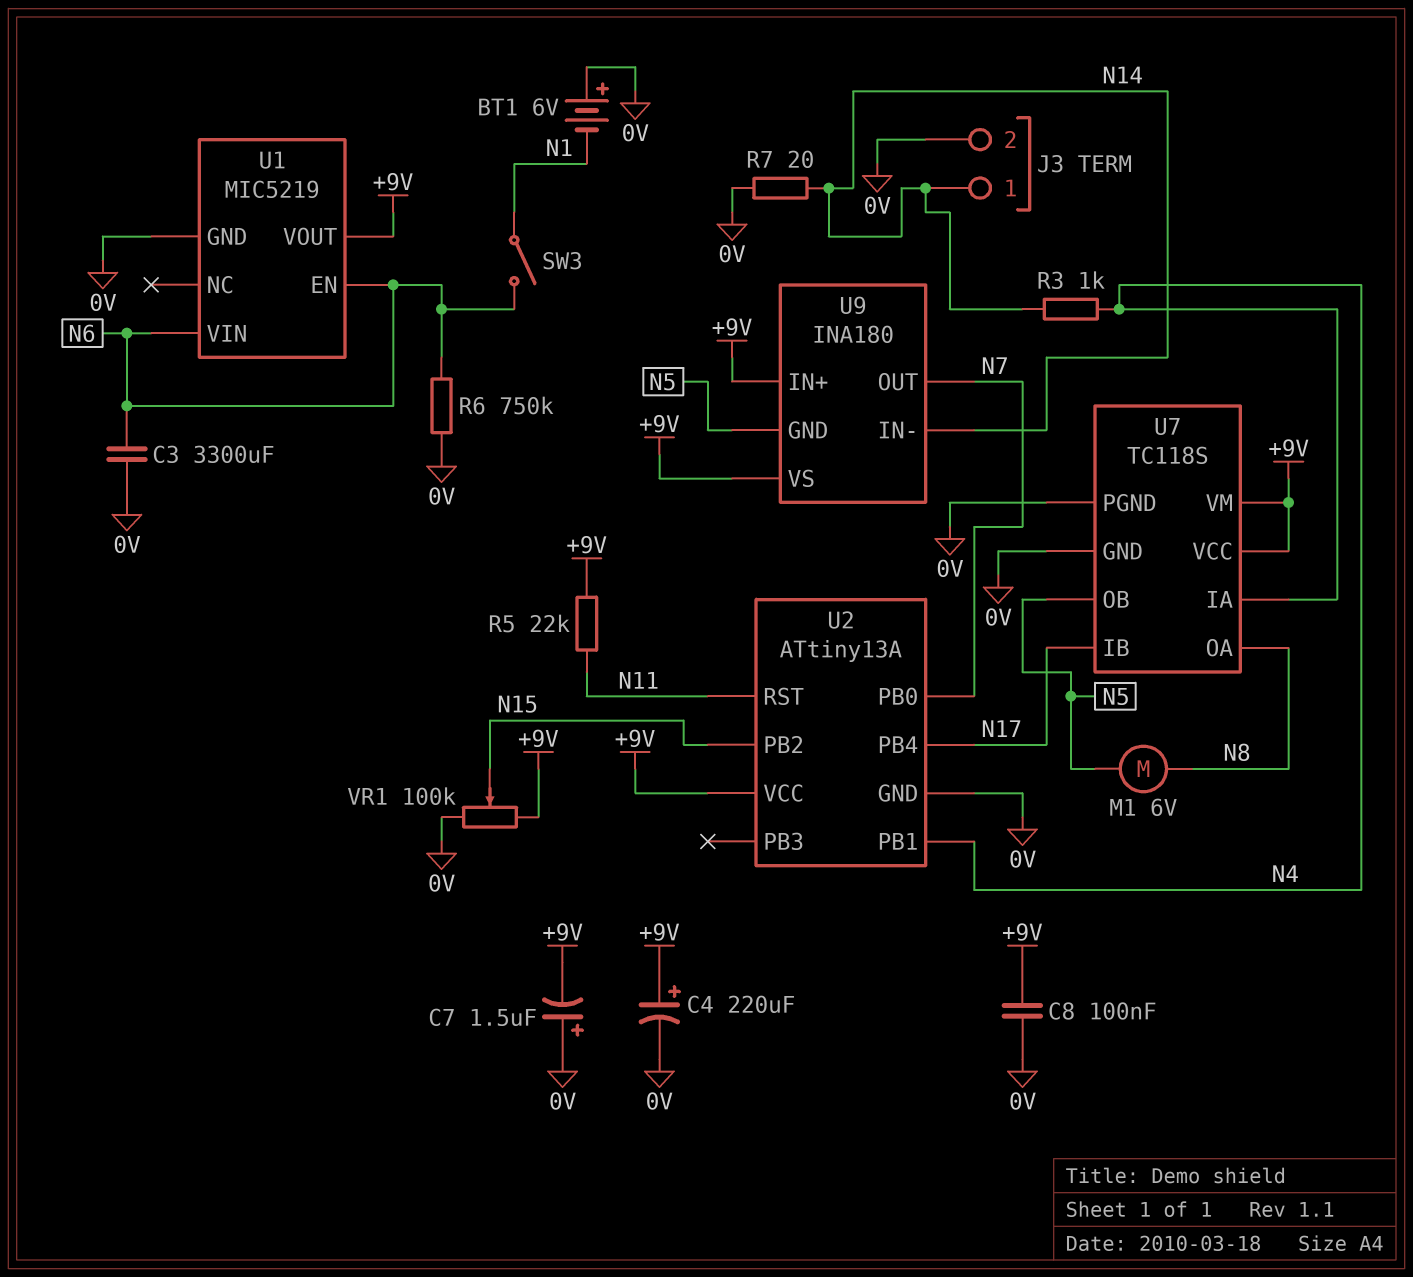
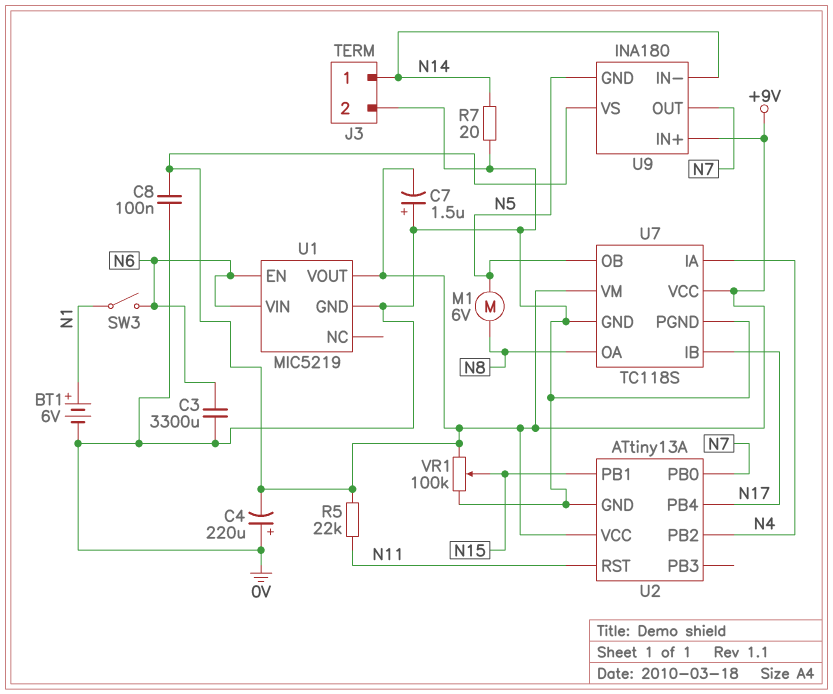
BT1: 6V (plus 0V, minus N1) -> 6V (plus N1, minus 0V)
C4: 220uF (plus +9V, minus 0V) -> 220uF (plus 0V, minus +9V)
R3: 1k (N4, N14) -> none
R6: 750k (0V, N6) -> none
U2 pin PB1: N4 -> N15
U2 pin PB2: N15 -> N4

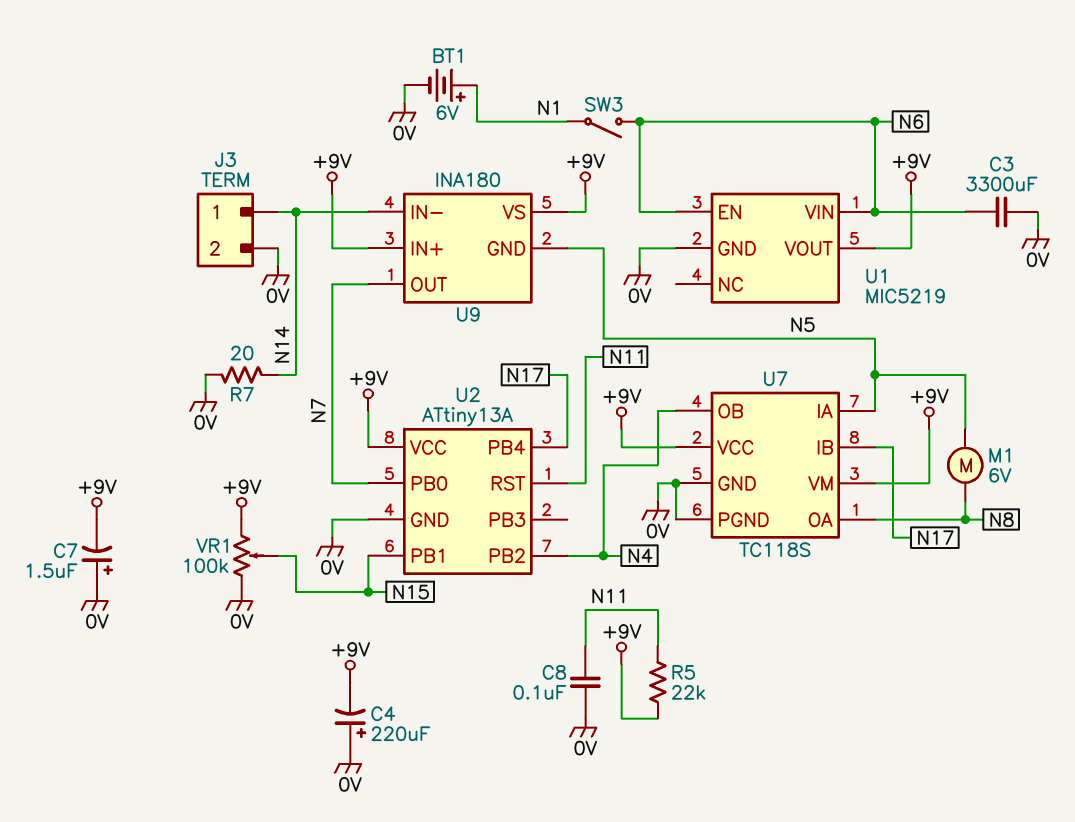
C8: 100nF (+9V, 0V) -> 100nF (0V, N11)
U7 pin IA: N4 -> N5
U7 pin OB: N5 -> N4

